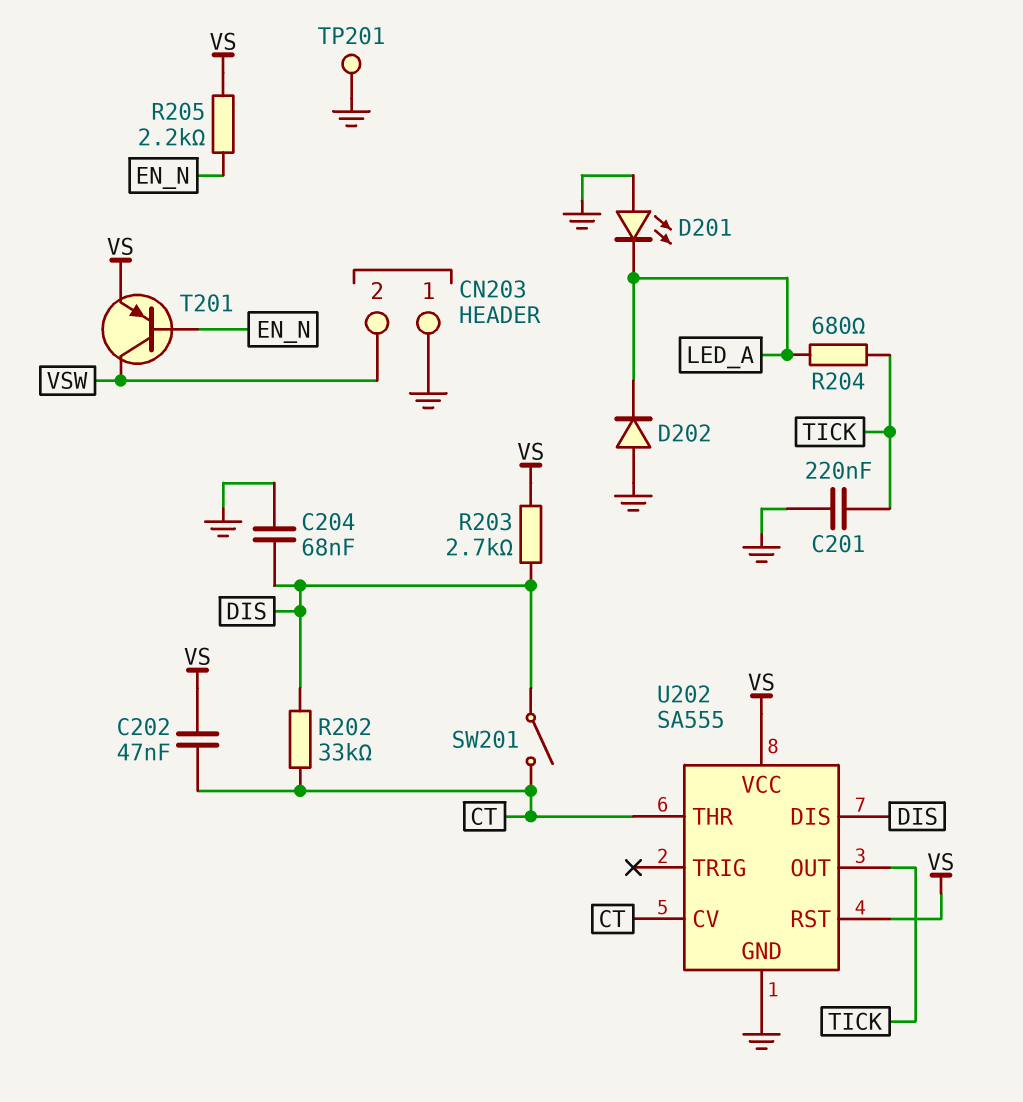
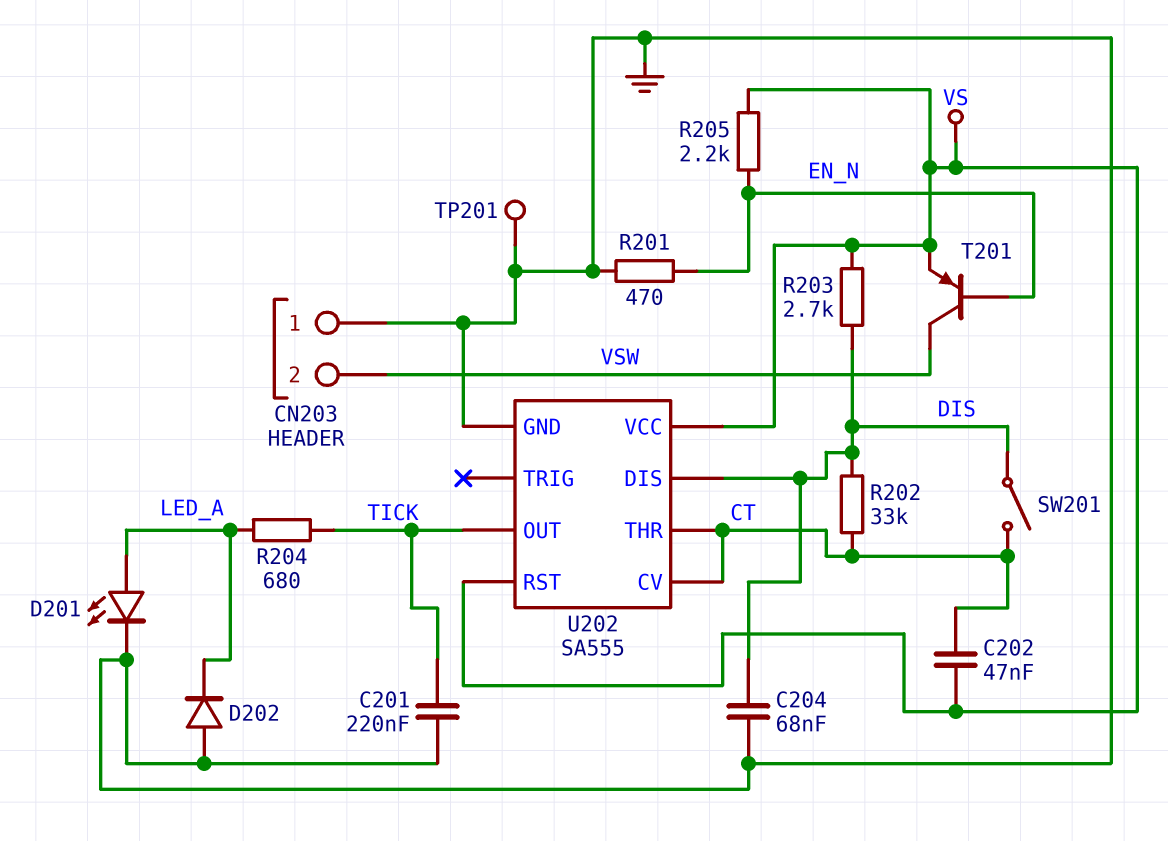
D201: LED (A GND, K LED_A) -> LED (A LED_A, K GND)
R201: none -> 470 (EN_N, GND)

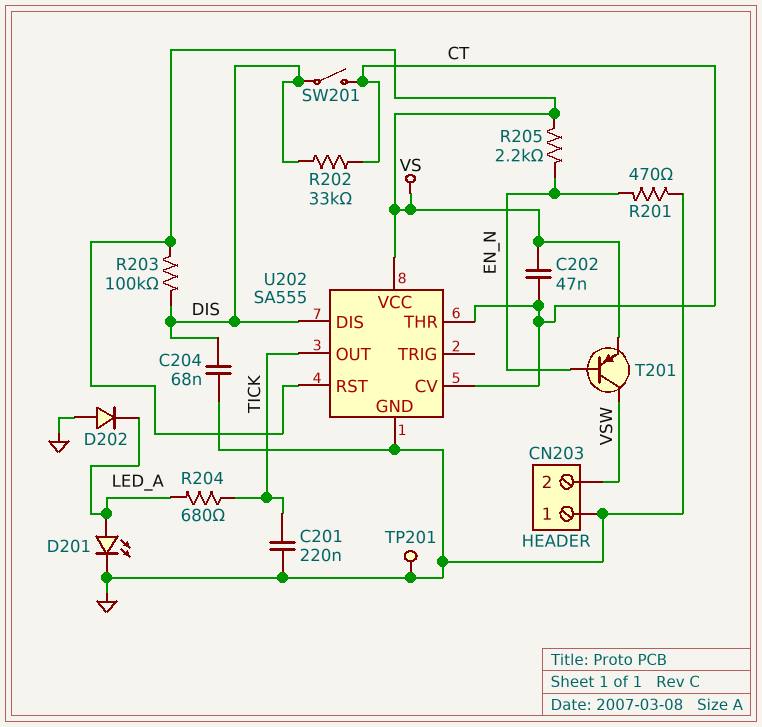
R203: 2.7k (DIS, VS) -> 100k (DIS, VS)

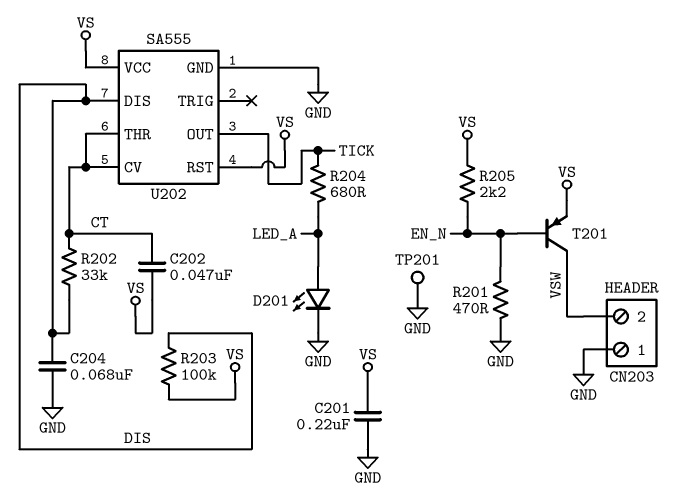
C201: 220nF (GND, TICK) -> 220nF (GND, VS)
D202: diode (A GND, K LED_A) -> none
SW201: switch (CT, DIS) -> none

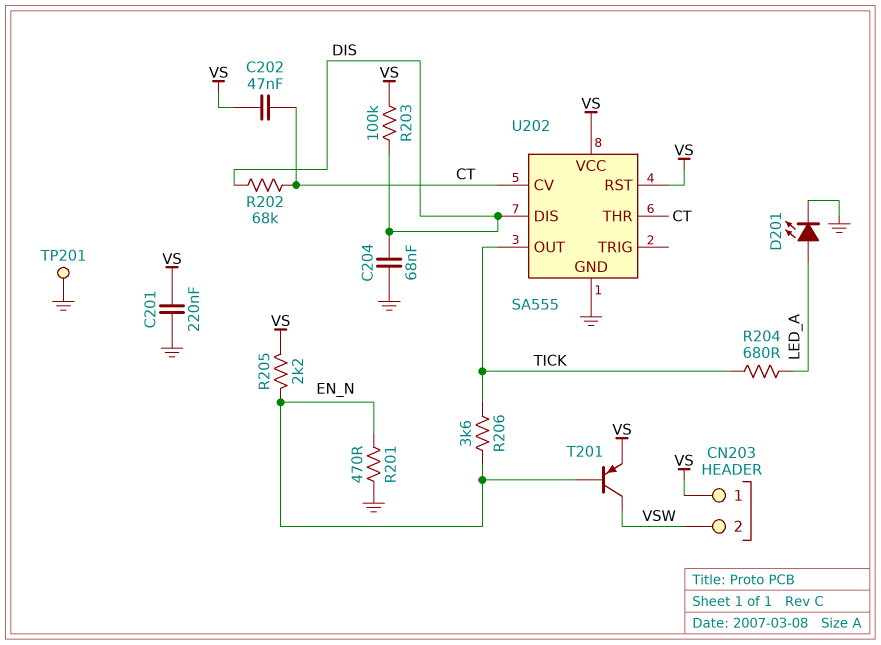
CN203 pin 1: GND -> VS
R202: 33k (CT, DIS) -> 68k (CT, DIS)
R206: none -> 3.6k (EN_N, TICK)

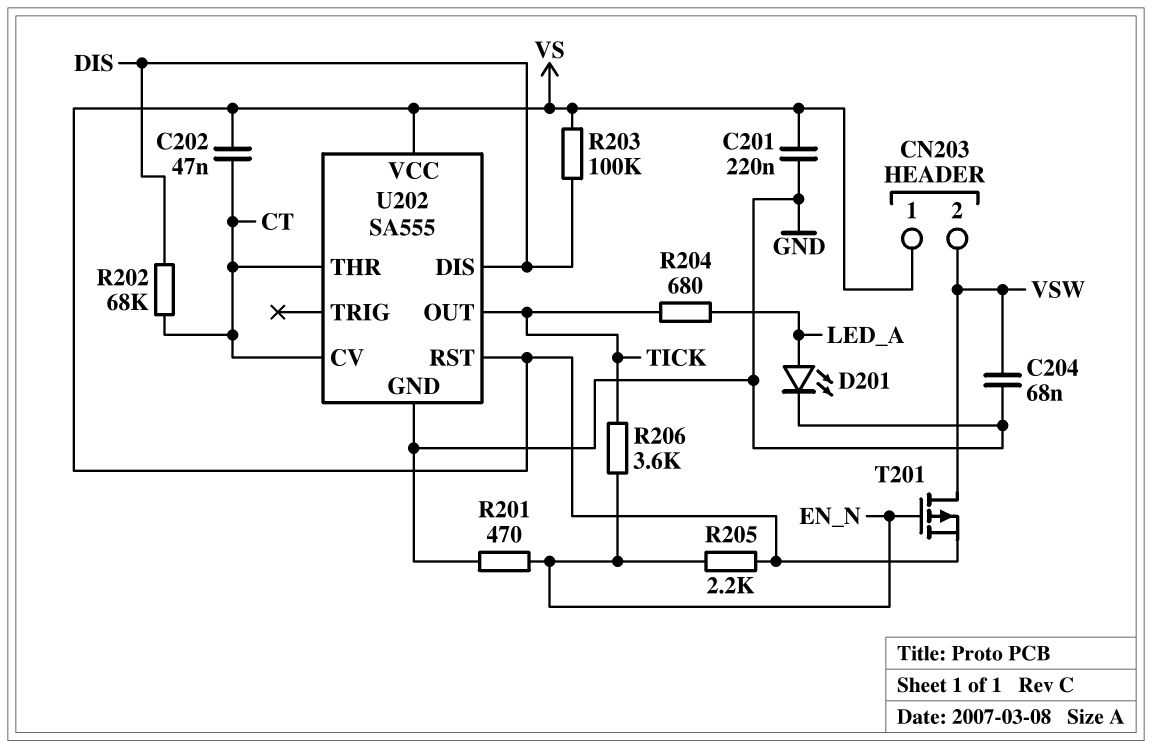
C204: 68nF (DIS, GND) -> 68nF (GND, VSW)
T201: PNP (B EN_N, C VSW, E VS) -> PMOS (G EN_N, D VSW, S VS)
TP201: test point (GND) -> none

